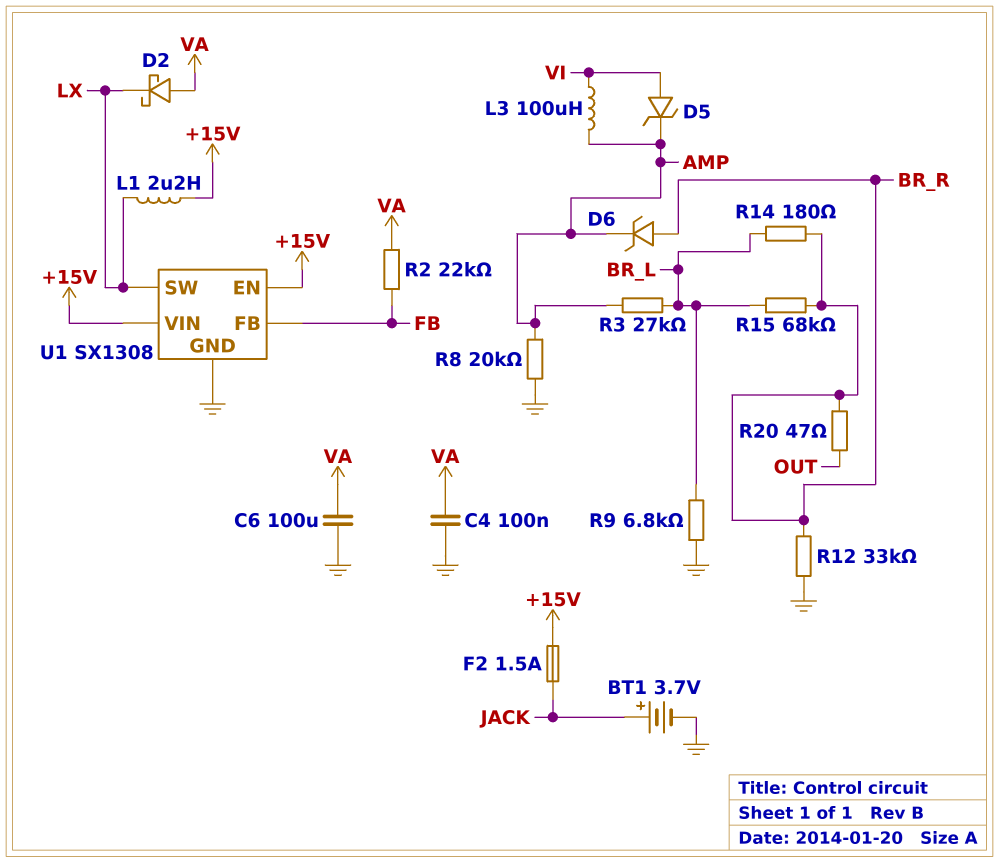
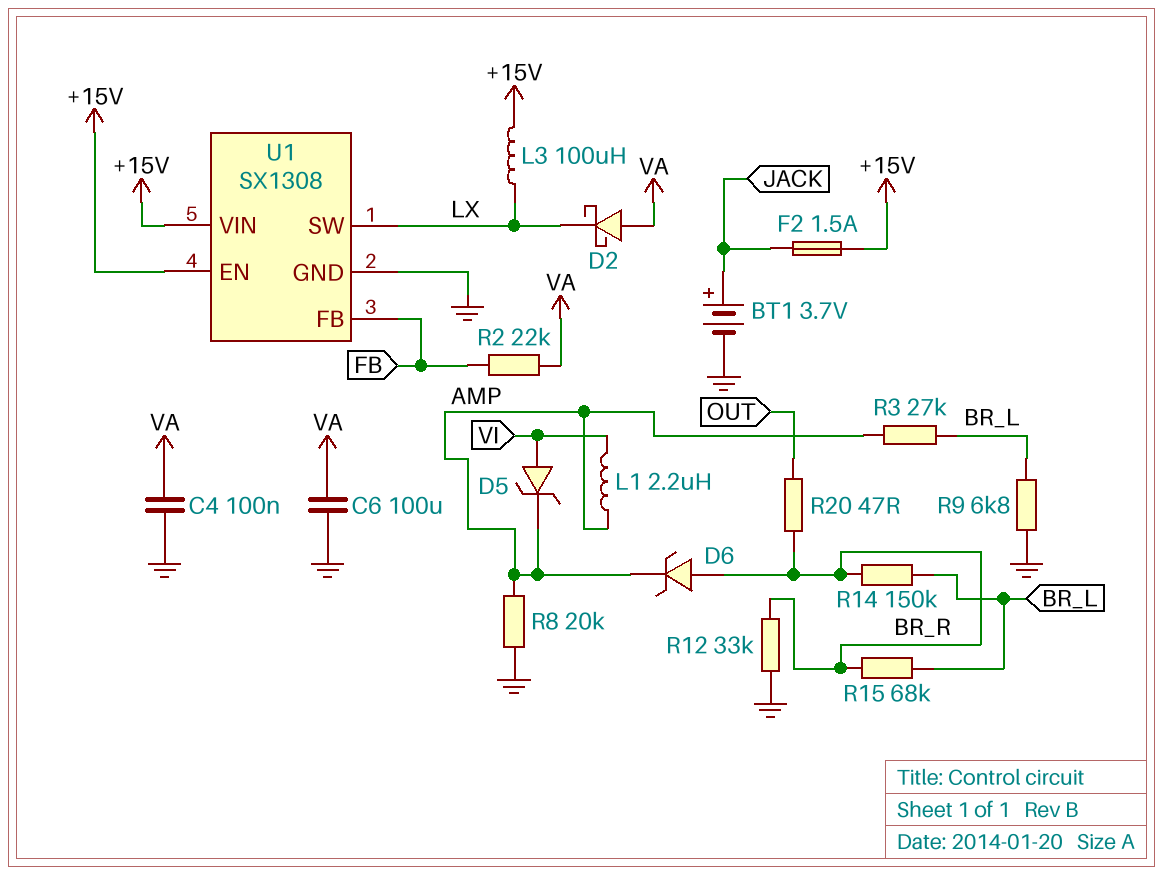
L1: 2.2uH (+15V, LX) -> 2.2uH (AMP, VI)
L3: 100uH (AMP, VI) -> 100uH (+15V, LX)
R14: 180 (BR_L, BR_R) -> 150k (BR_L, BR_R)

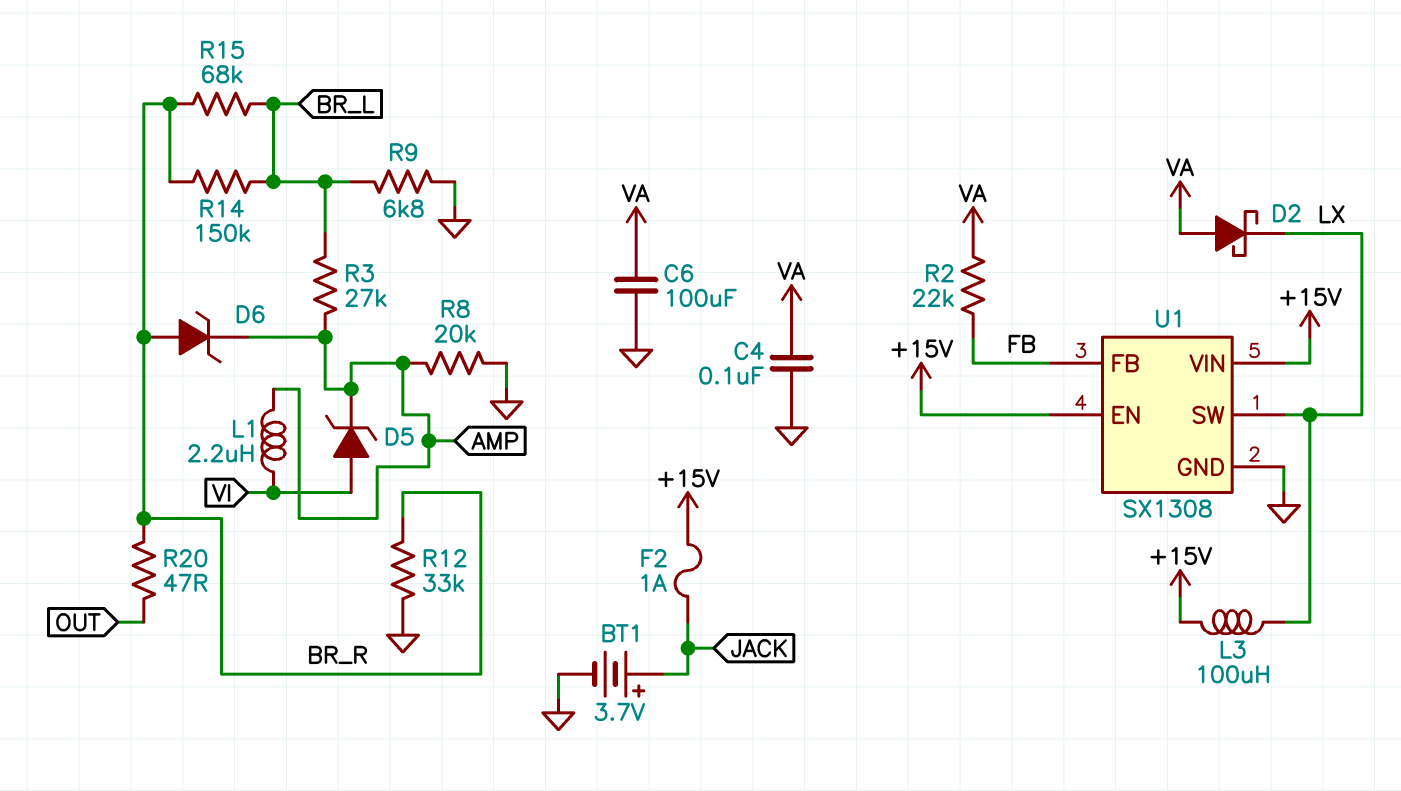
F2: 1.5A (+15V, JACK) -> 1A (+15V, JACK)

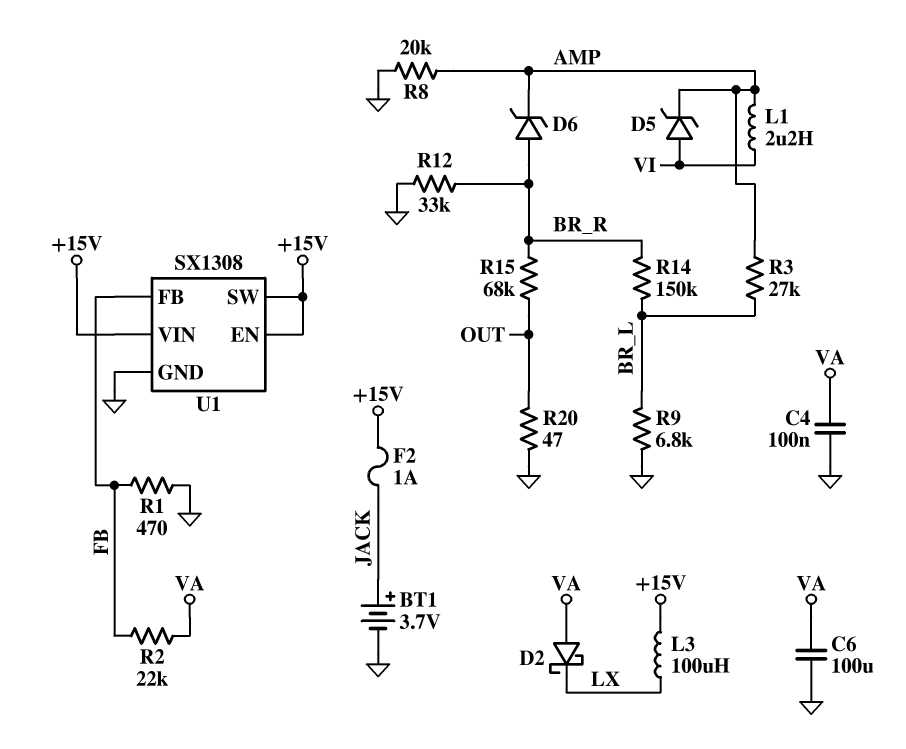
R1: none -> 470 (FB, GND)
R15: 68k (BR_L, BR_R) -> 68k (BR_R, OUT)
R20: 47 (BR_R, OUT) -> 47 (GND, OUT)
U1 pin SW: LX -> +15V

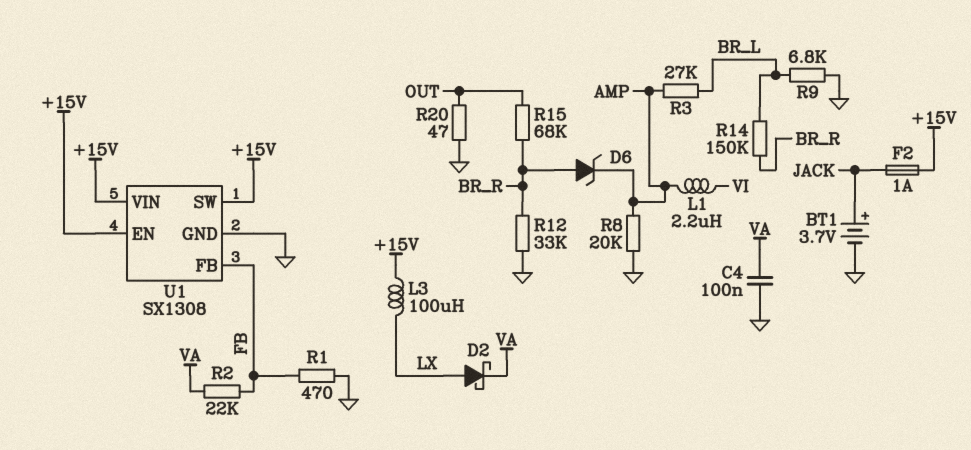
C6: 100uF (GND, VA) -> none
D2: schottky (A VA, K LX) -> schottky (A LX, K VA)
D5: zener (A VI, K AMP) -> none

